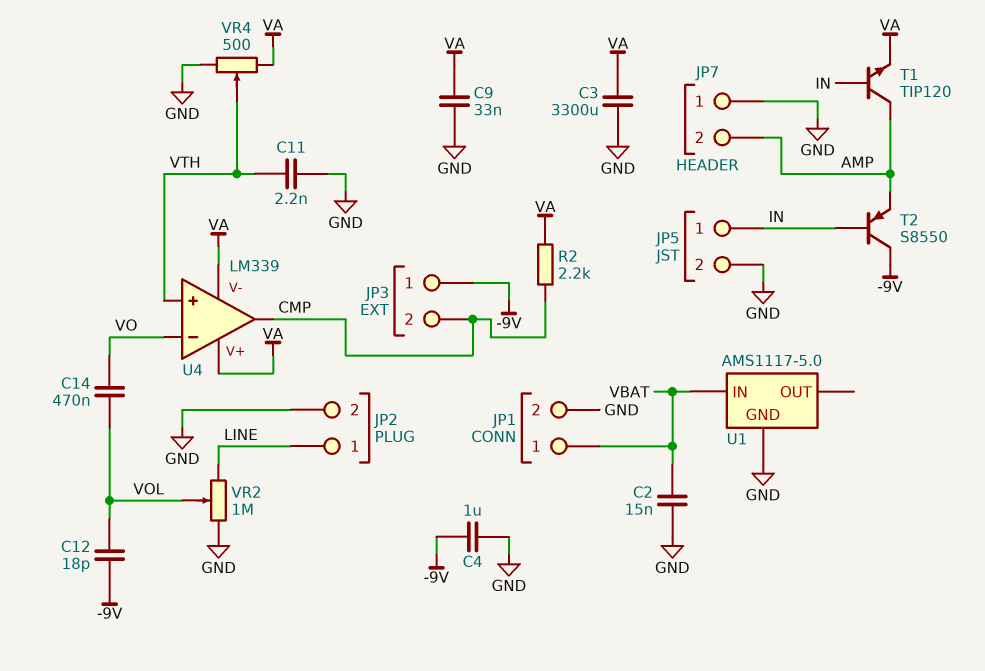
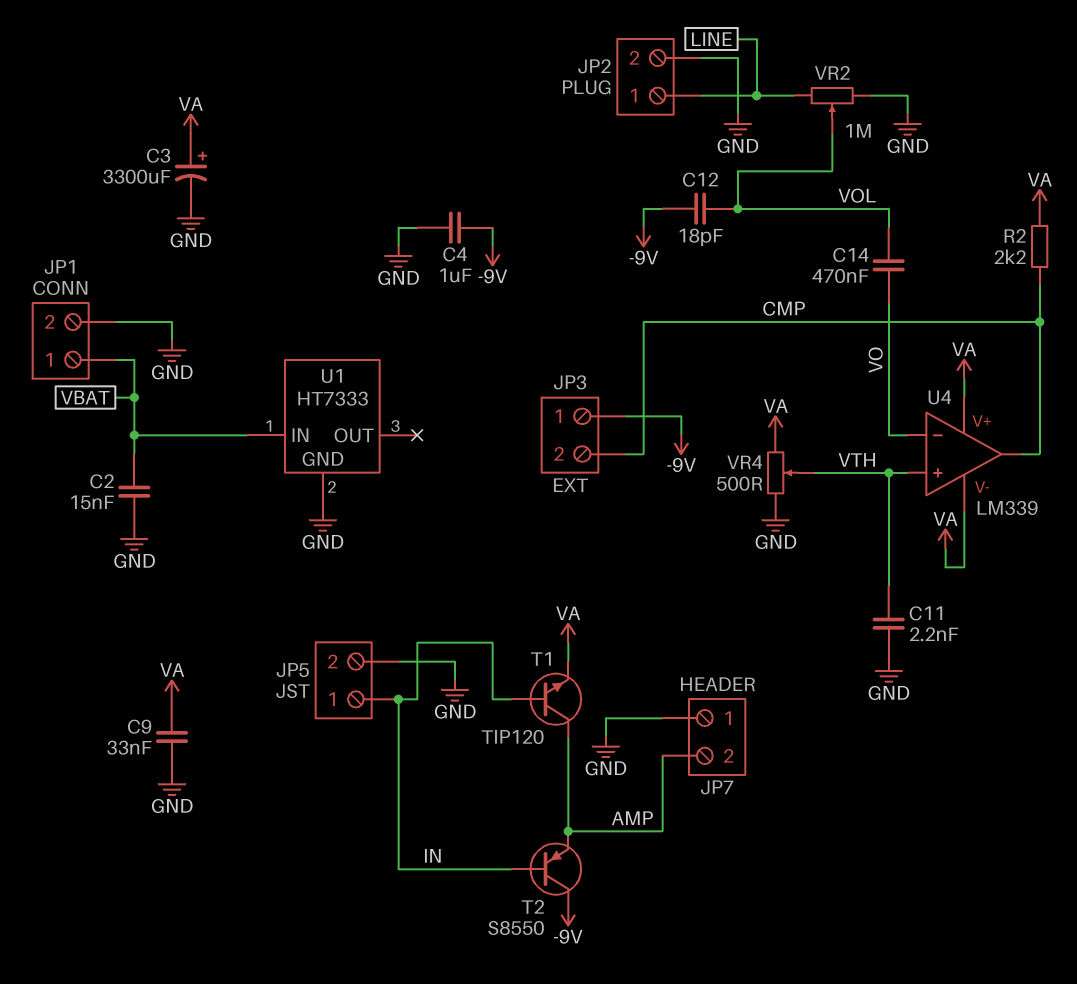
C3: 3300uF (GND, VA) -> 3300uF (plus VA, minus GND)
U1: AMS1117-5.0 -> HT7333

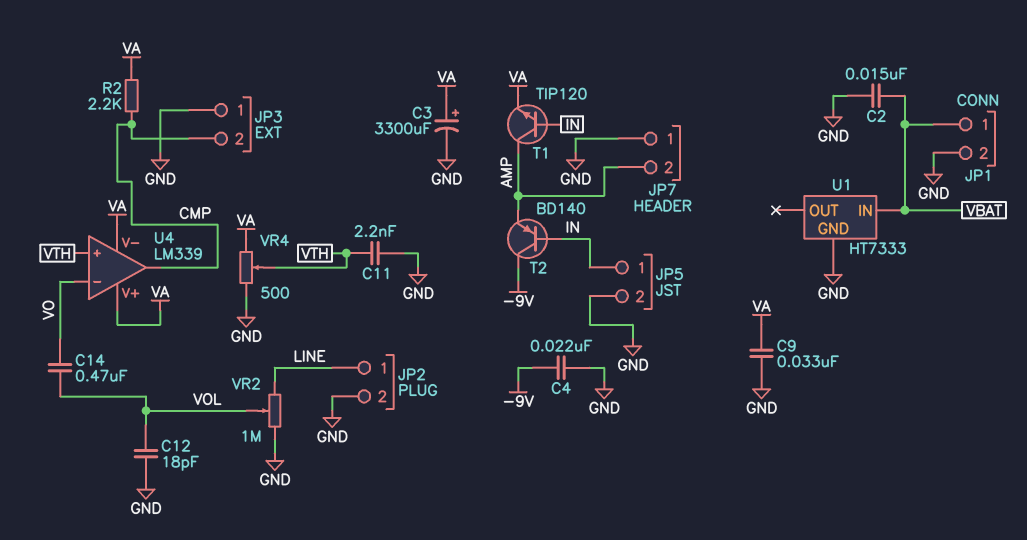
C4: 1uF (-9V, GND) -> 22nF (-9V, GND)
C12: 18pF (-9V, VOL) -> 18pF (GND, VOL)
JP3 pin 1: -9V -> GND
T2: PNP S8550 (B IN, C -9V, E AMP) -> PNP BD140 (B IN, C -9V, E AMP)

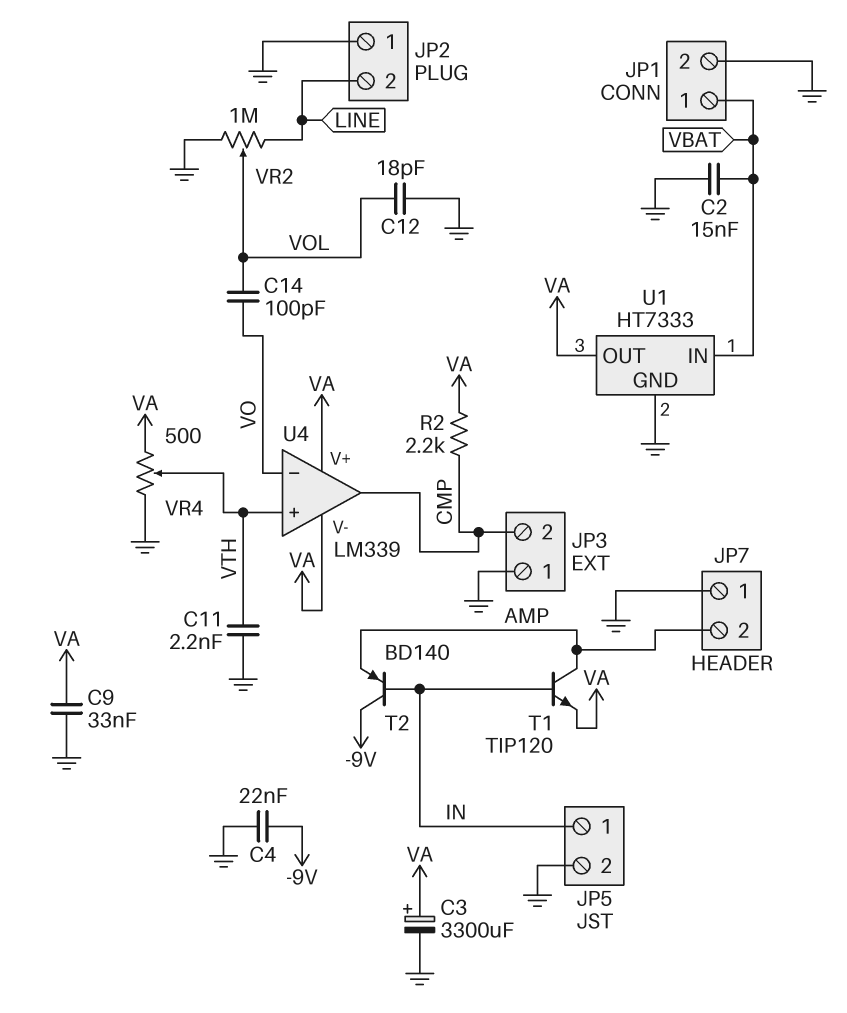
C14: 470nF (VO, VOL) -> 100pF (VO, VOL)
JP2 pin 1: LINE -> GND
JP2 pin 2: GND -> LINE
U1 pin OUT: none -> VA

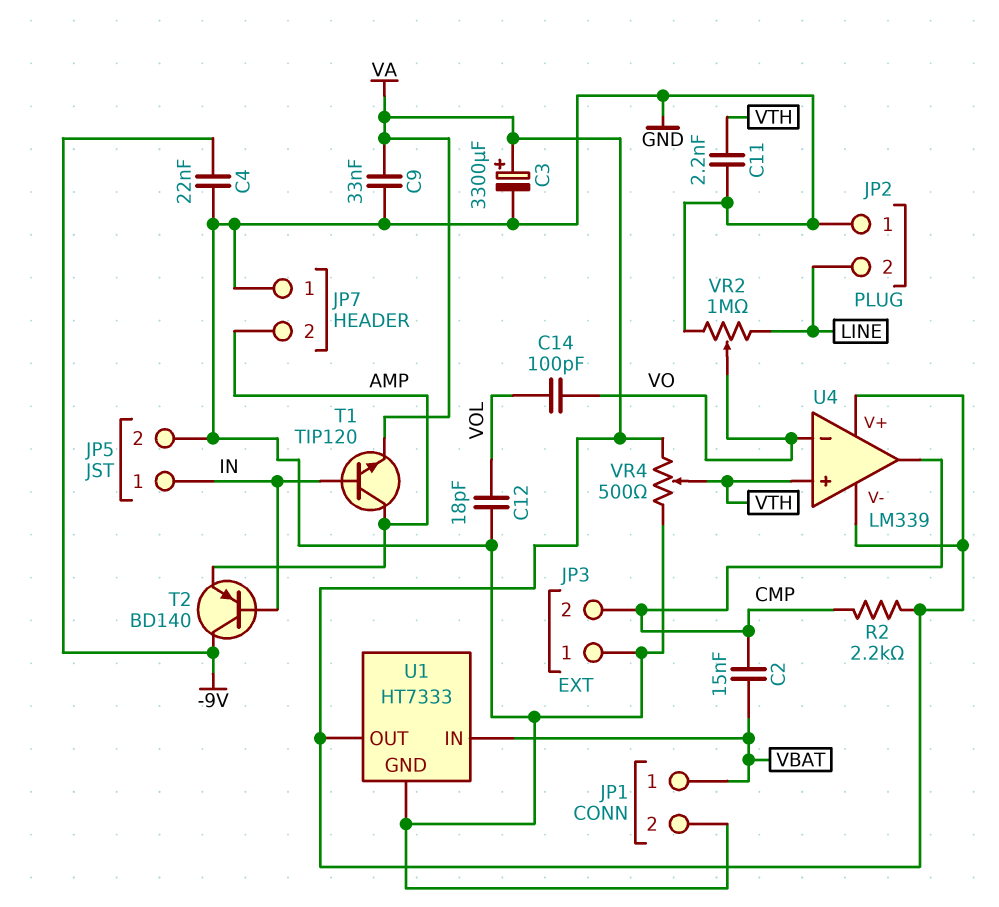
C2: 15nF (GND, VBAT) -> 15nF (CMP, VBAT)
VR2: 1M (GND, LINE, wiper VOL) -> 1M (GND, LINE, wiper VO)

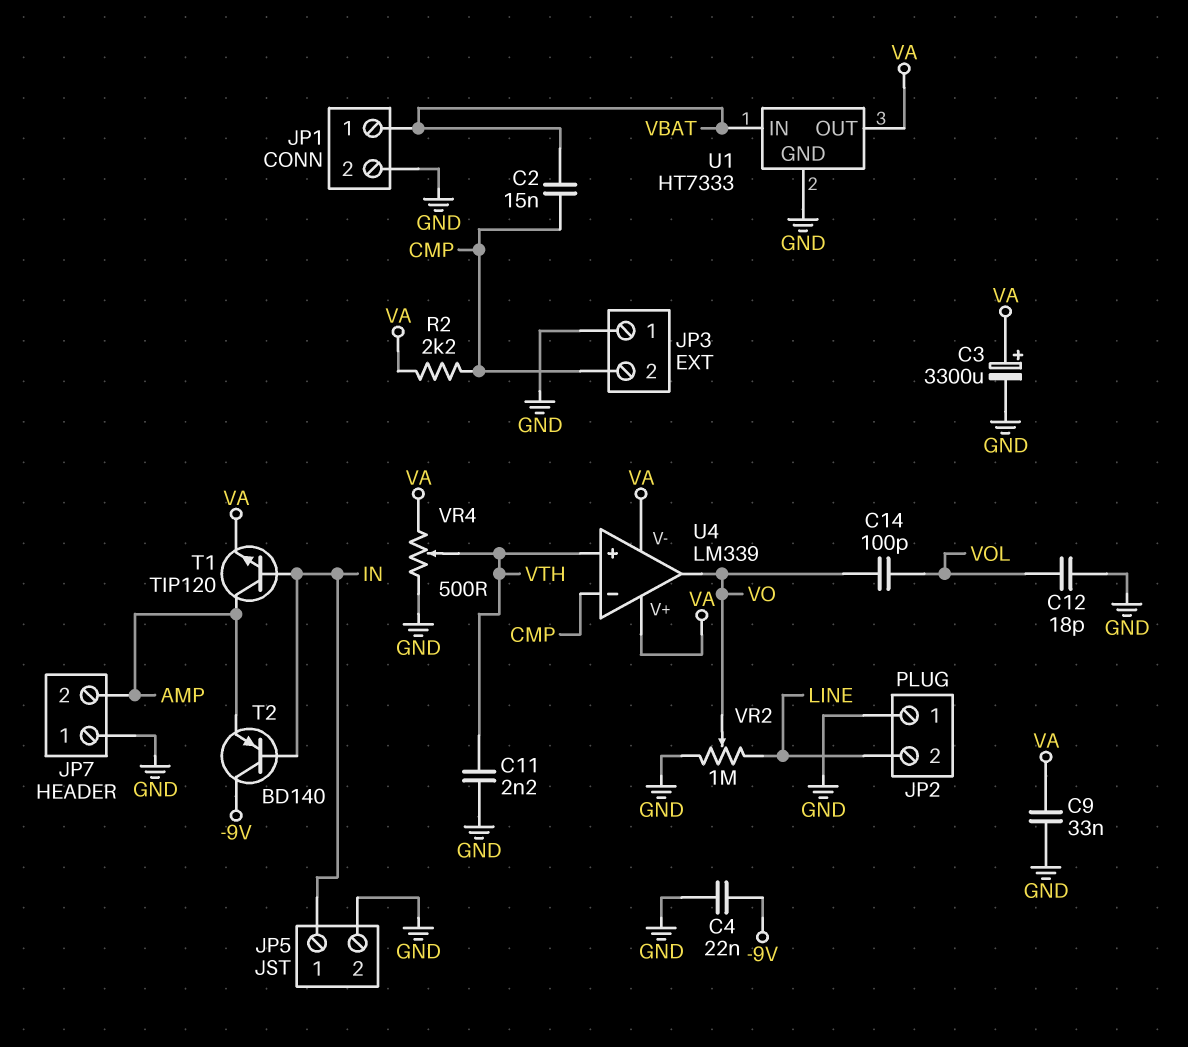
U4 pin in-: VO -> CMP
U4 pin out: CMP -> VO

